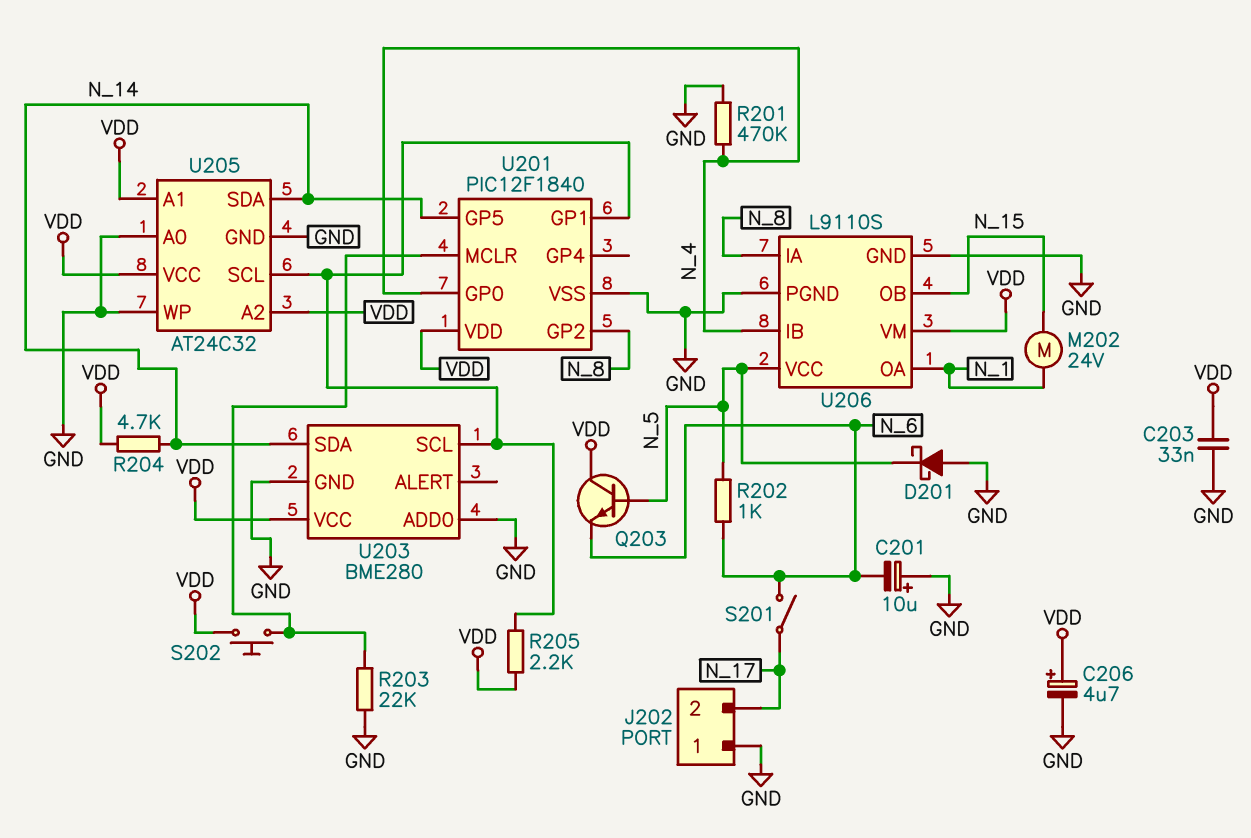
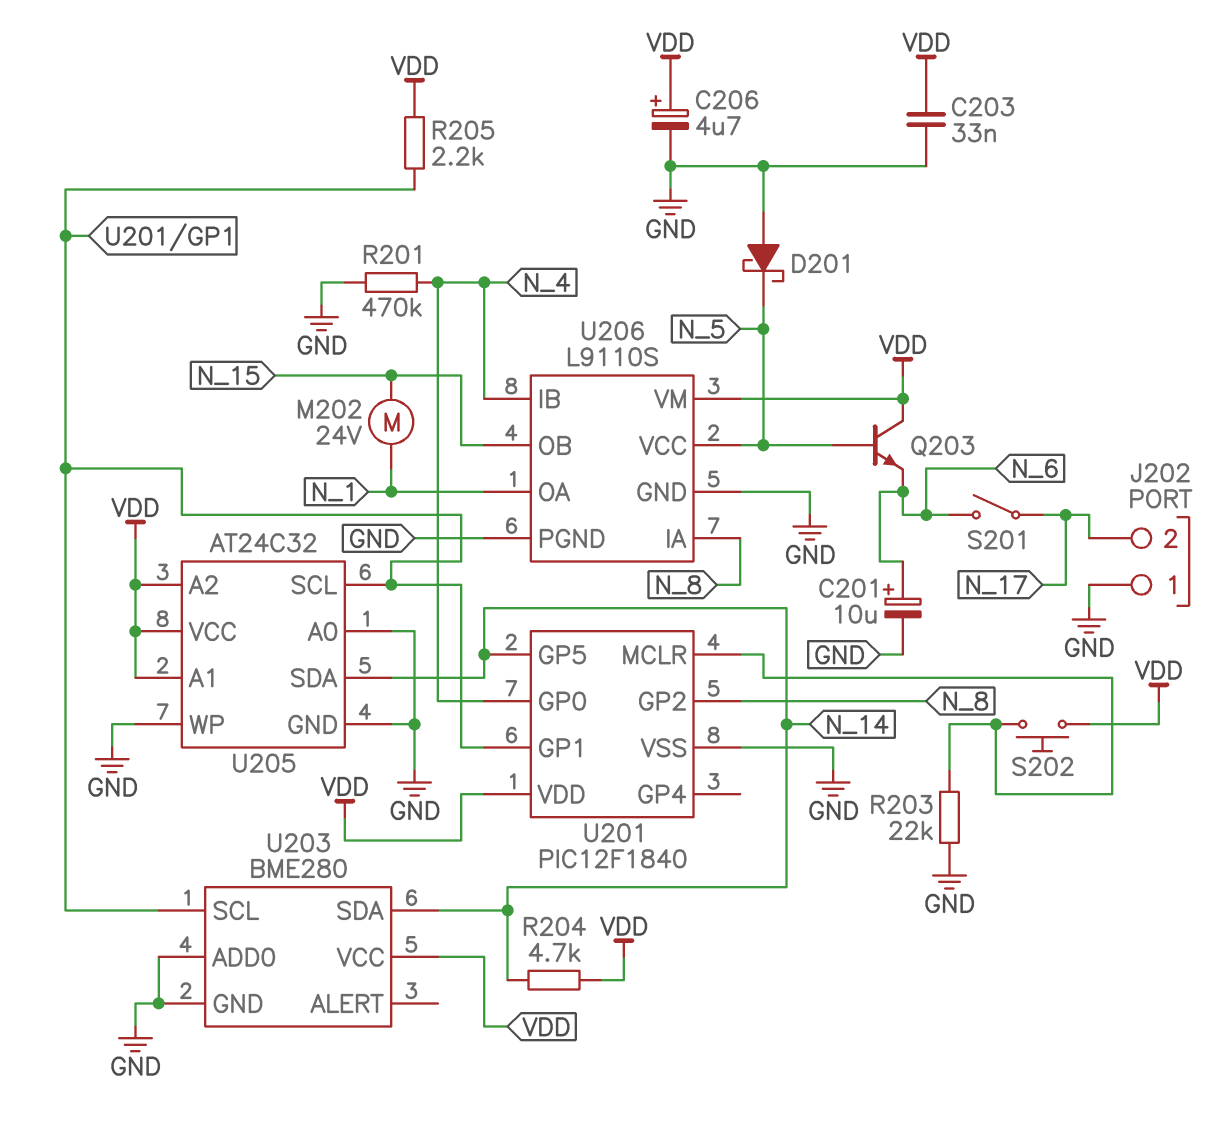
C201: 10uF (plus GND, minus N_6) -> 10uF (plus N_6, minus GND)
R202: 1k (N_5, N_6) -> none

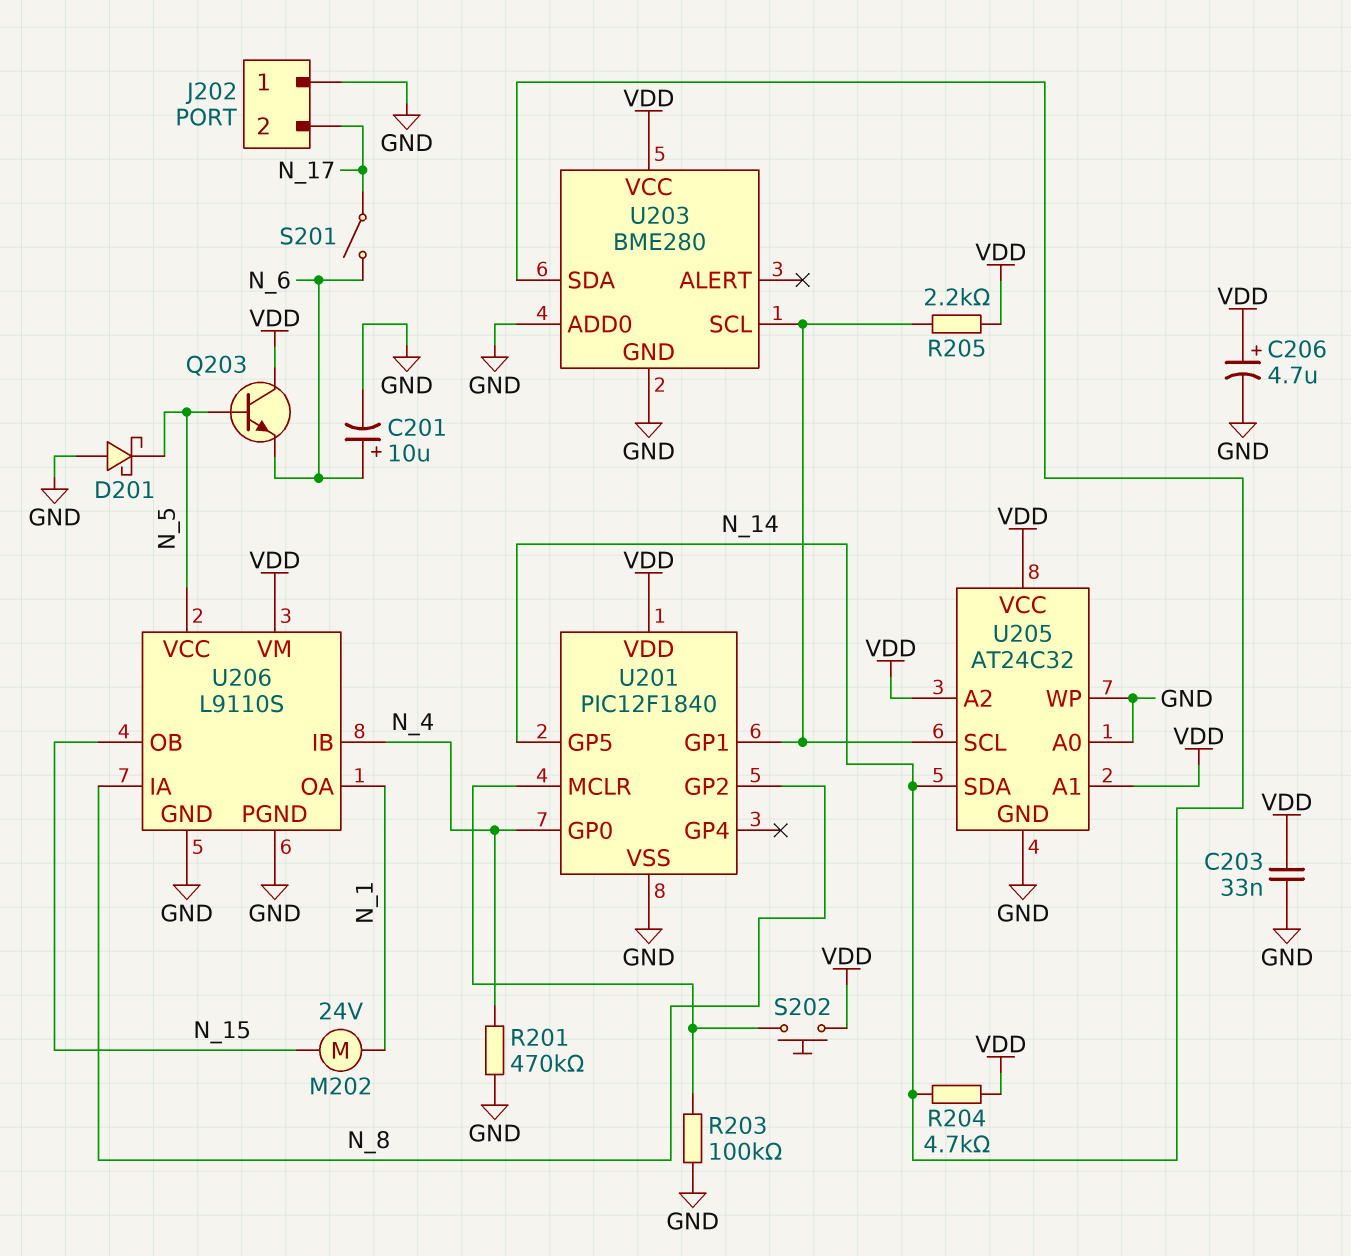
R203: 22k (GND, U201/MCLR) -> 100k (GND, U201/MCLR)

